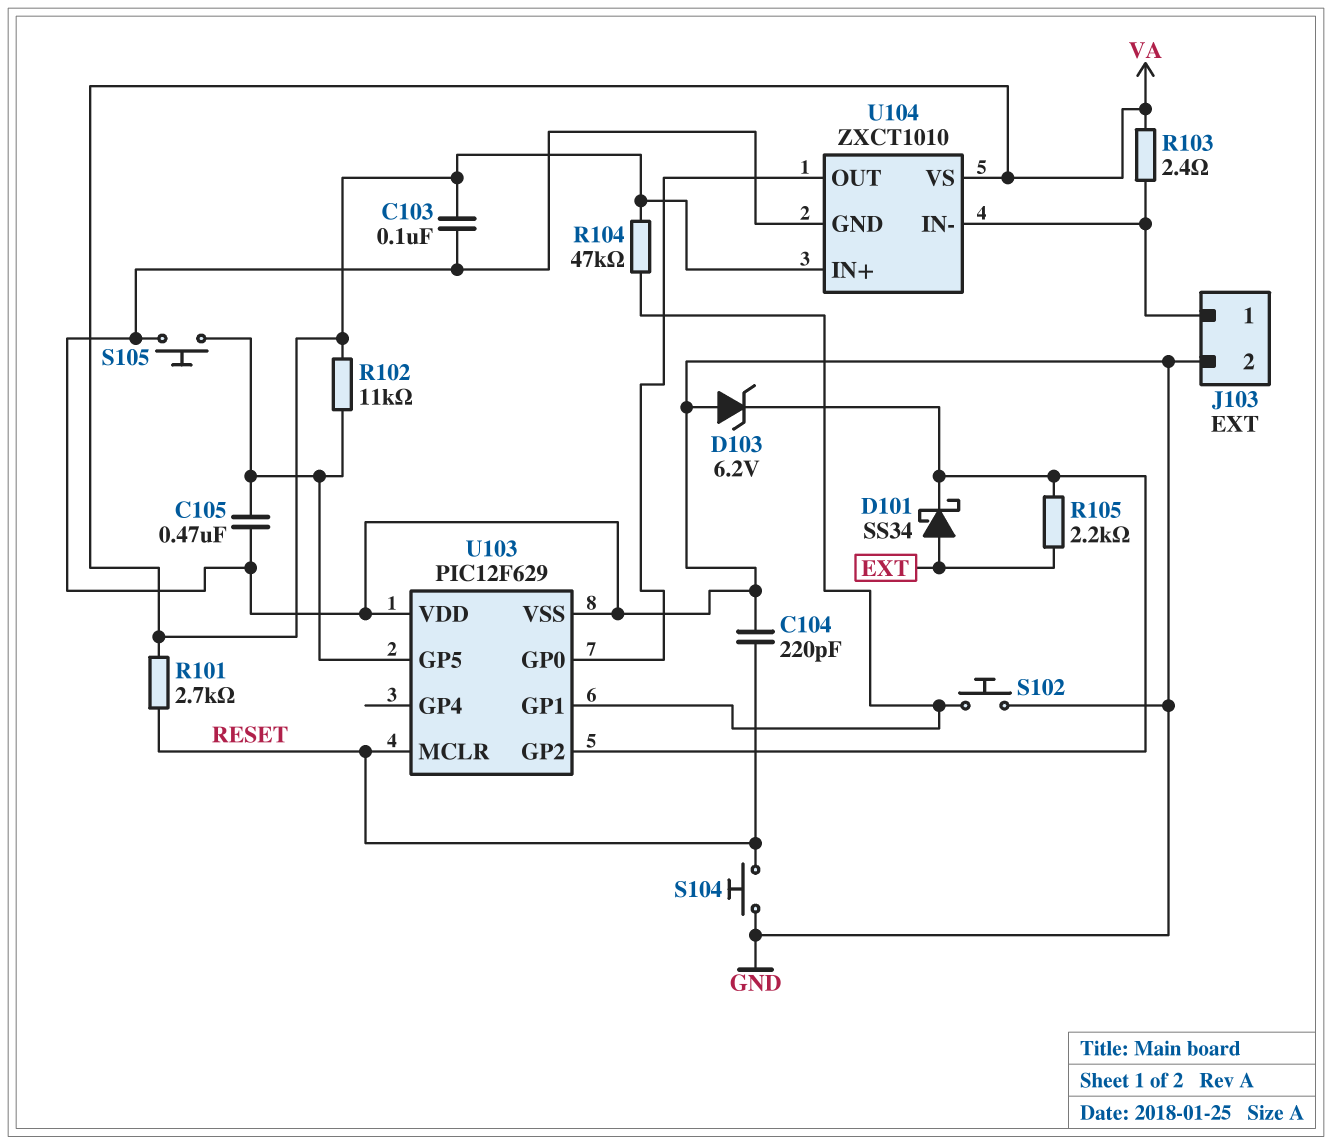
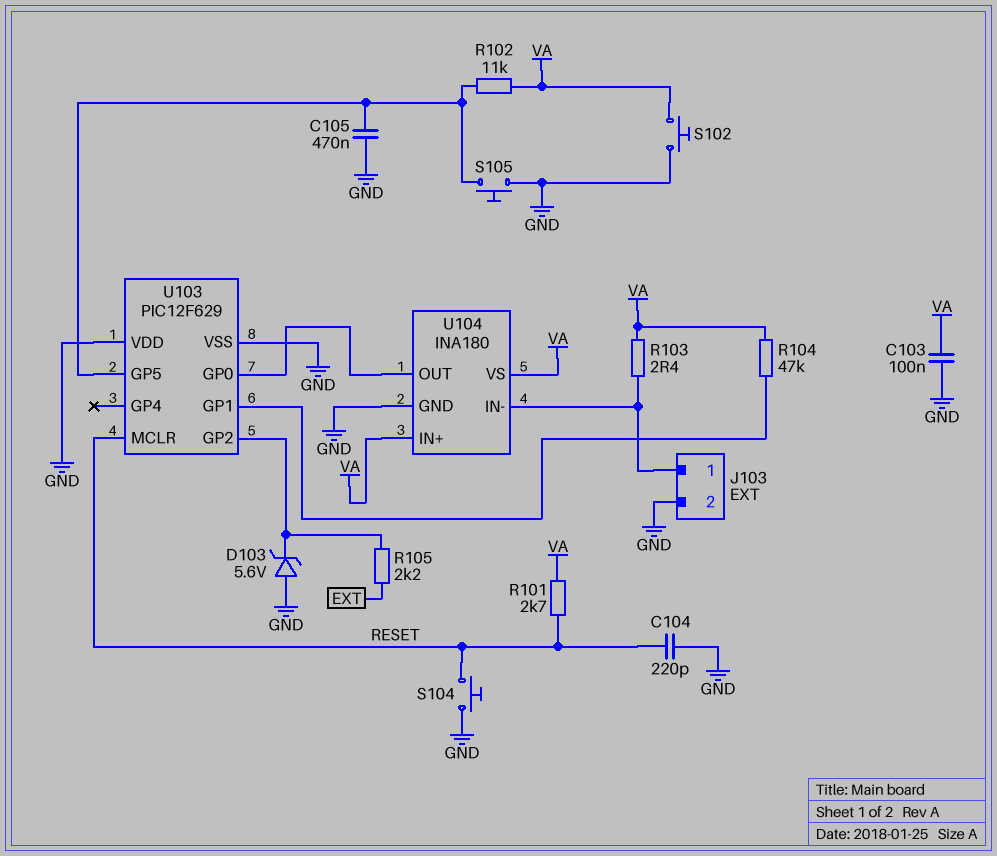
D101: schottky SS34 (A EXT, K U103/GP2) -> none
D103: zener 6.2V (A GND, K U103/GP2) -> zener 5.6V (A GND, K U103/GP2)
S102: button (GND, U103/GP1) -> button (GND, VA)
U104: ZXCT1010 -> INA180

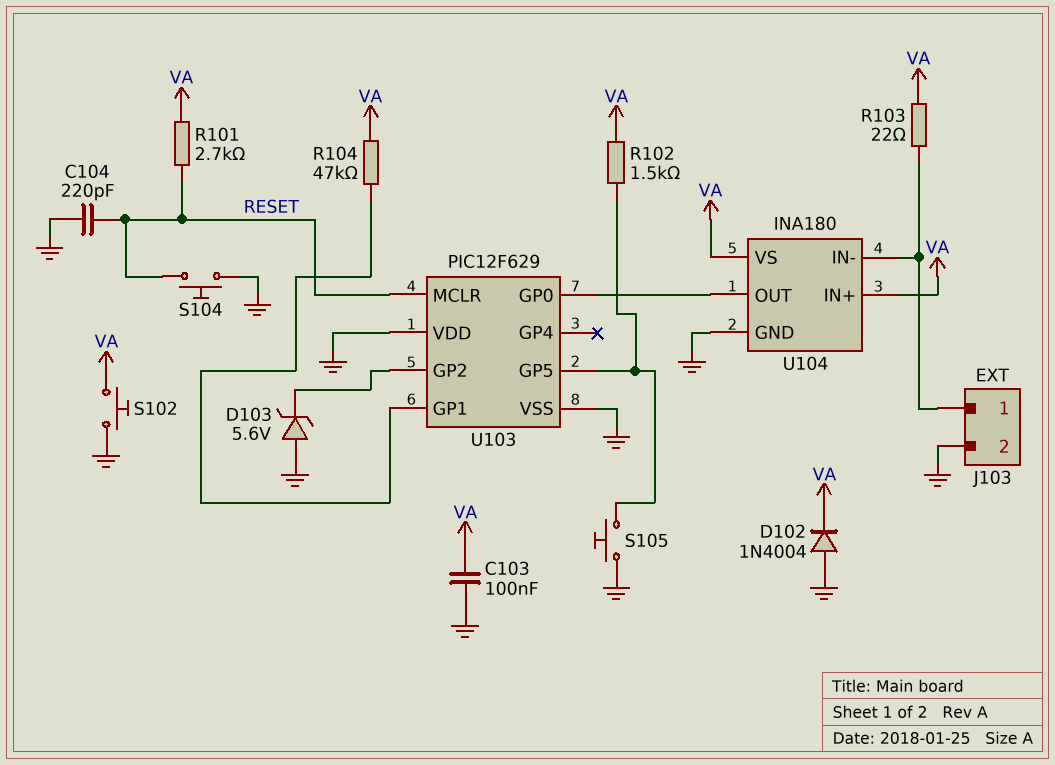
C105: 470nF (GND, U103/GP5) -> none
D102: none -> diode 1N4004 (A GND, K VA)
R102: 11k (U103/GP5, VA) -> 1.5k (U103/GP5, VA)
R103: 2.4 (J103/1, VA) -> 22 (J103/1, VA)
R105: 2.2k (EXT, U103/GP2) -> none

